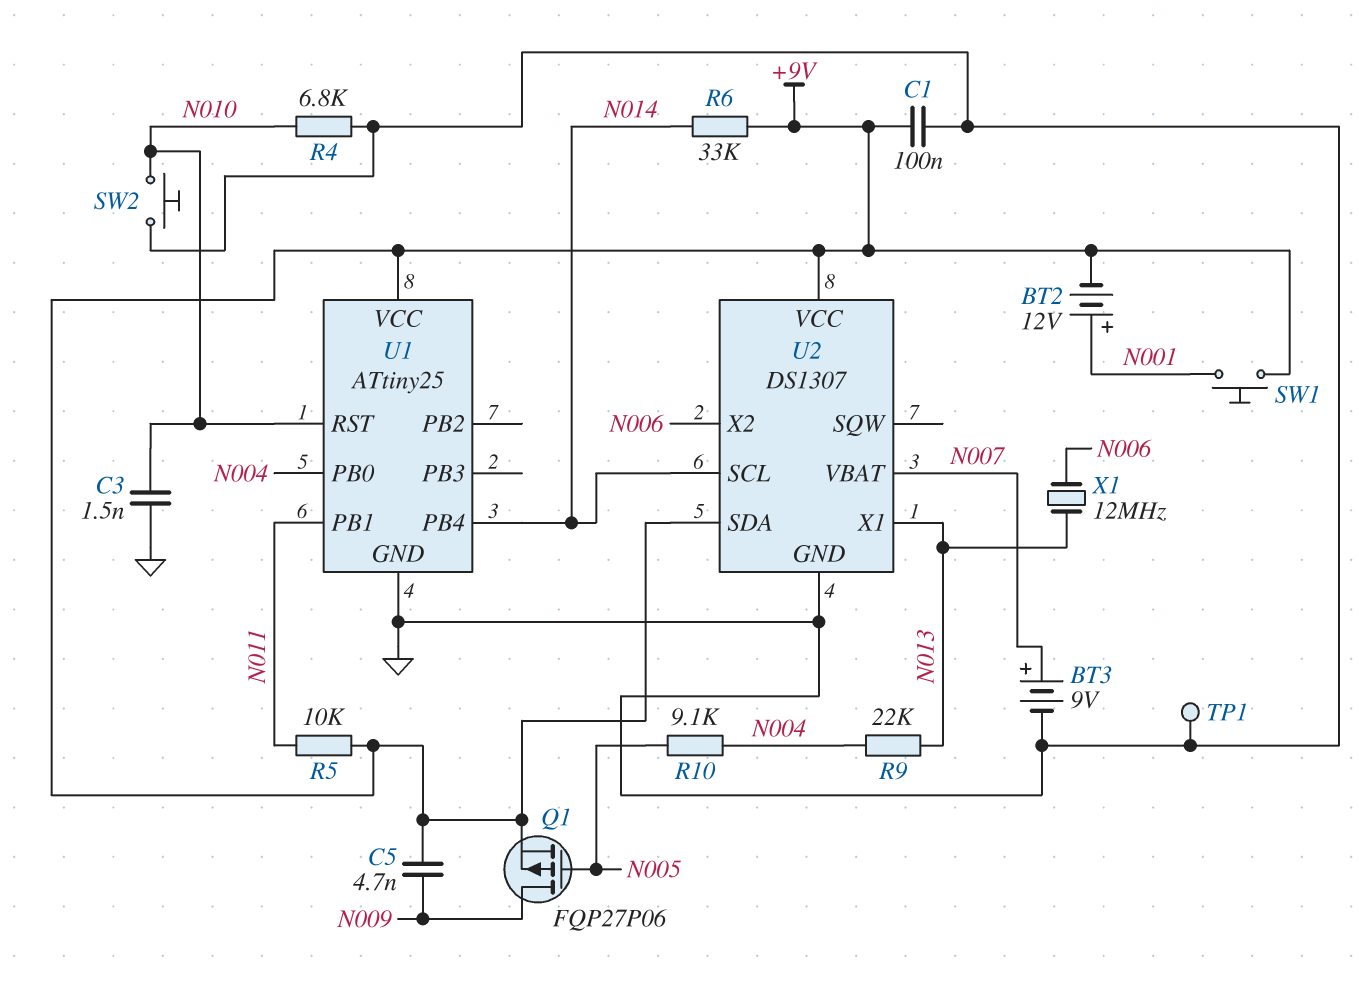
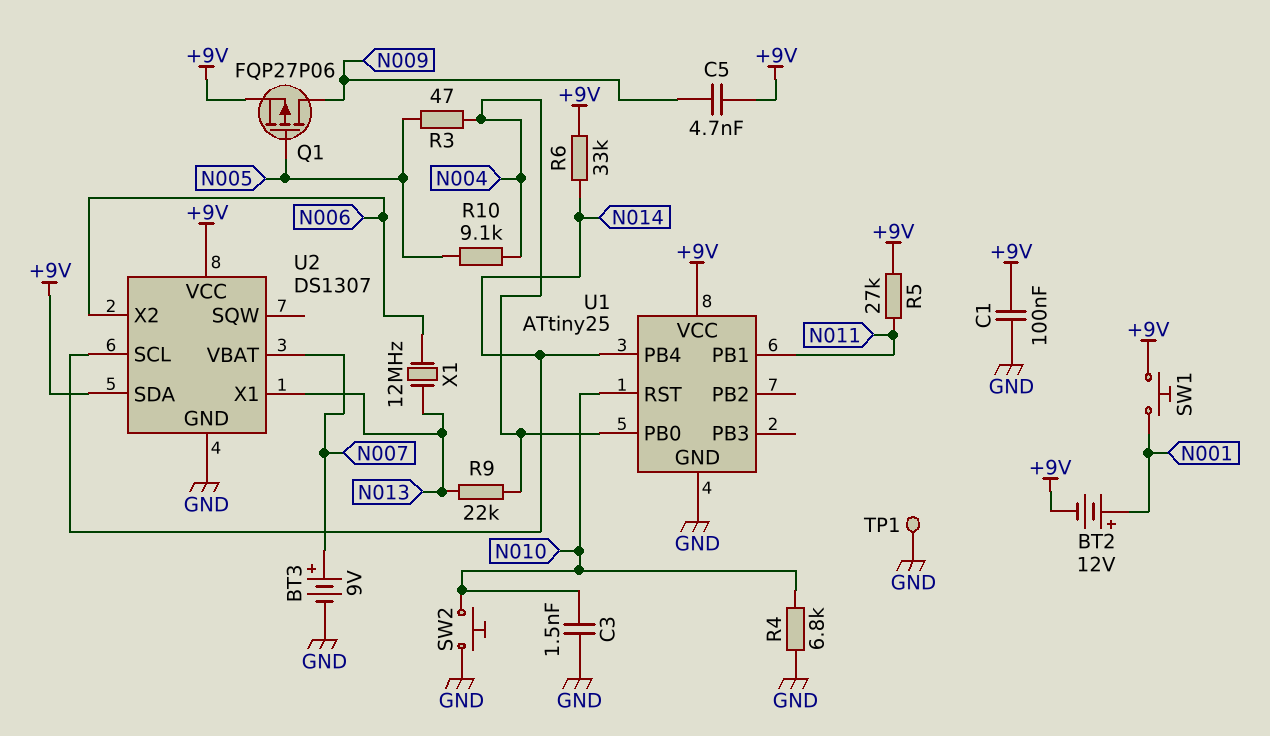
R3: none -> 47 (N004, N005)
R5: 10k (+9V, N011) -> 27k (+9V, N011)

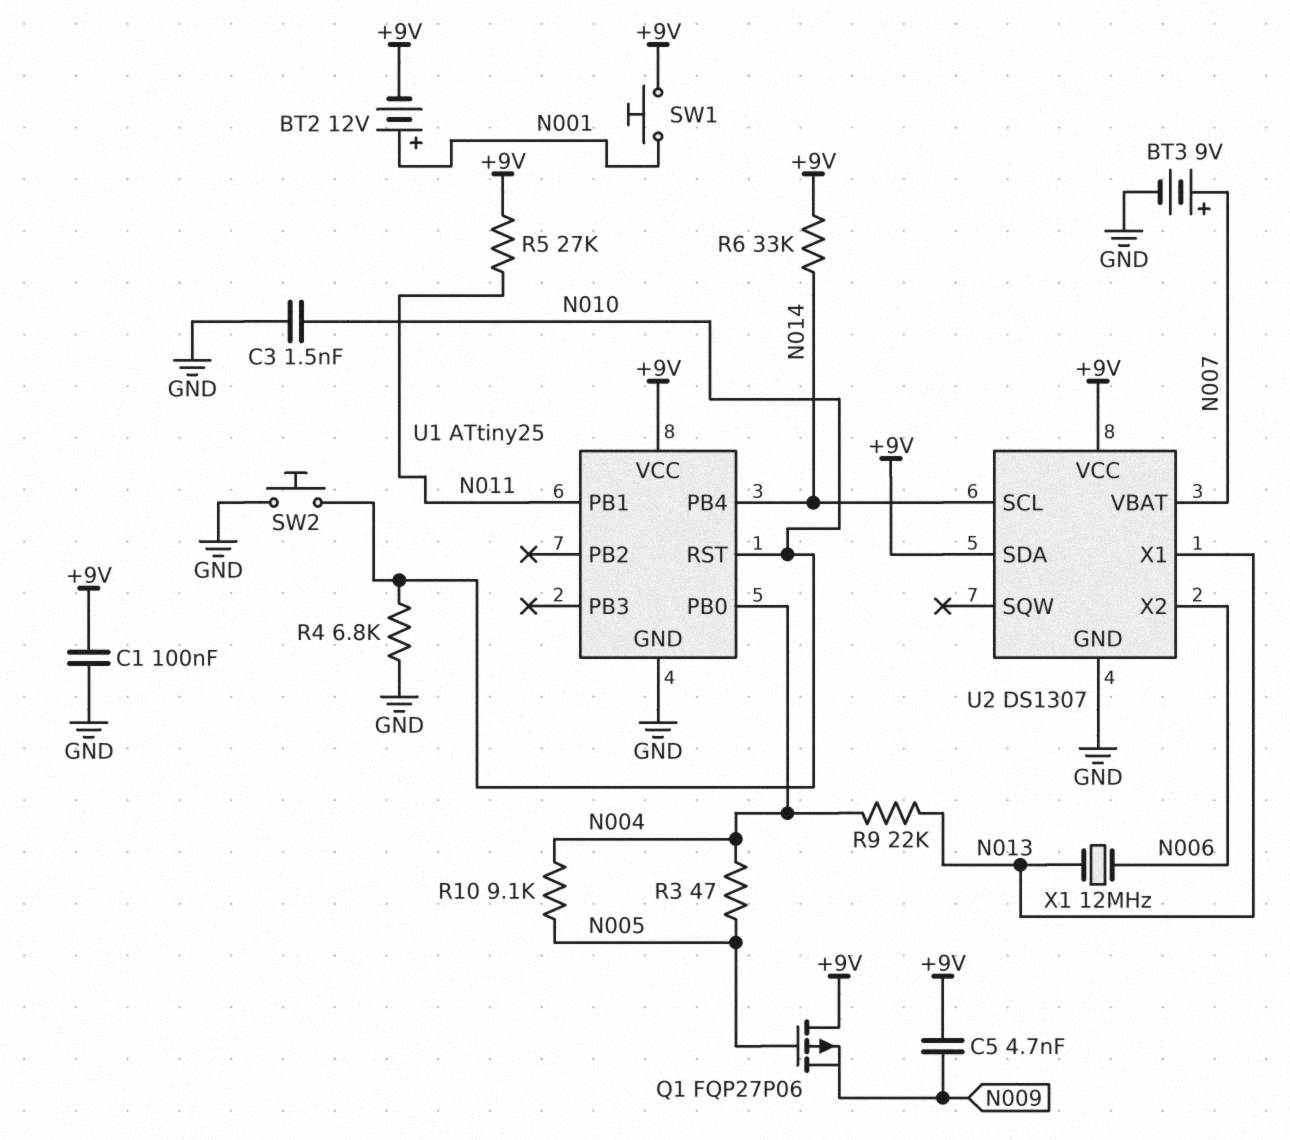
Q1: PMOS FQP27P06 (G N005, D N009, S +9V) -> PMOS FQP27P06 (G N005, D +9V, S N009)
TP1: test point (GND) -> none

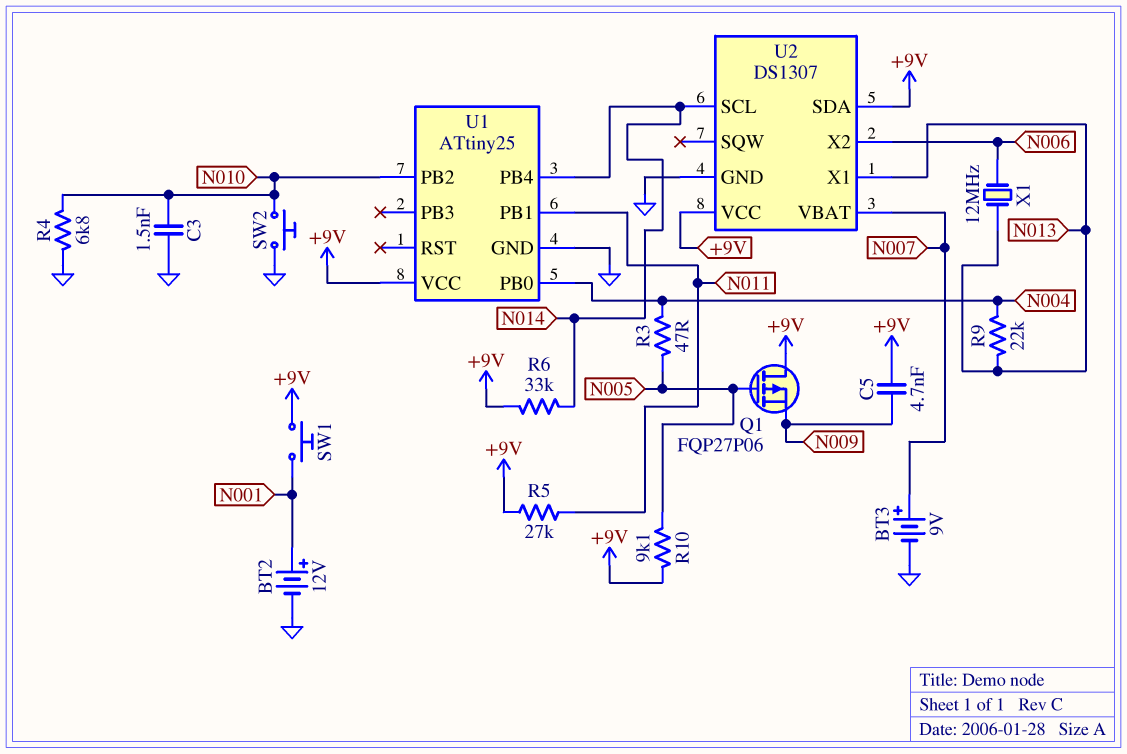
BT2: 12V (plus N001, minus +9V) -> 12V (plus N001, minus GND)
C1: 100nF (+9V, GND) -> none
R10: 9.1k (N004, N005) -> 9.1k (+9V, N005)
U1 pin PB2: none -> N010
U1 pin RST: N010 -> none

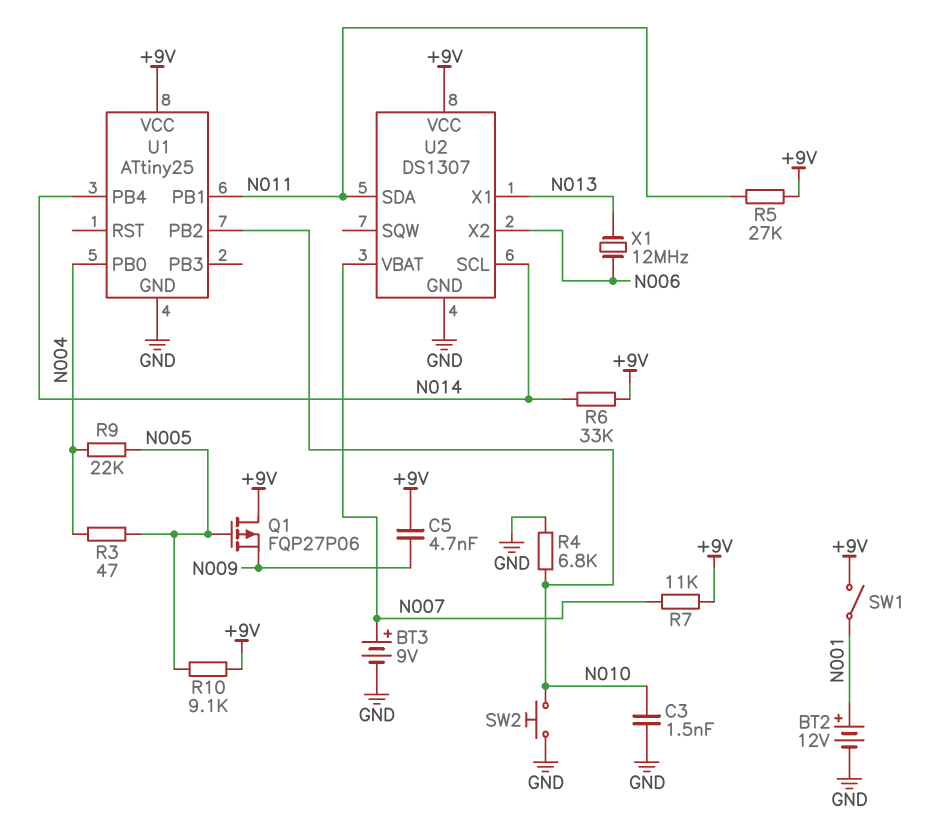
R7: none -> 11k (+9V, N007)
R9: 22k (N004, N013) -> 22k (N004, N005)
SW1: button (+9V, N001) -> switch (+9V, N001)
U2 pin SDA: +9V -> N011

